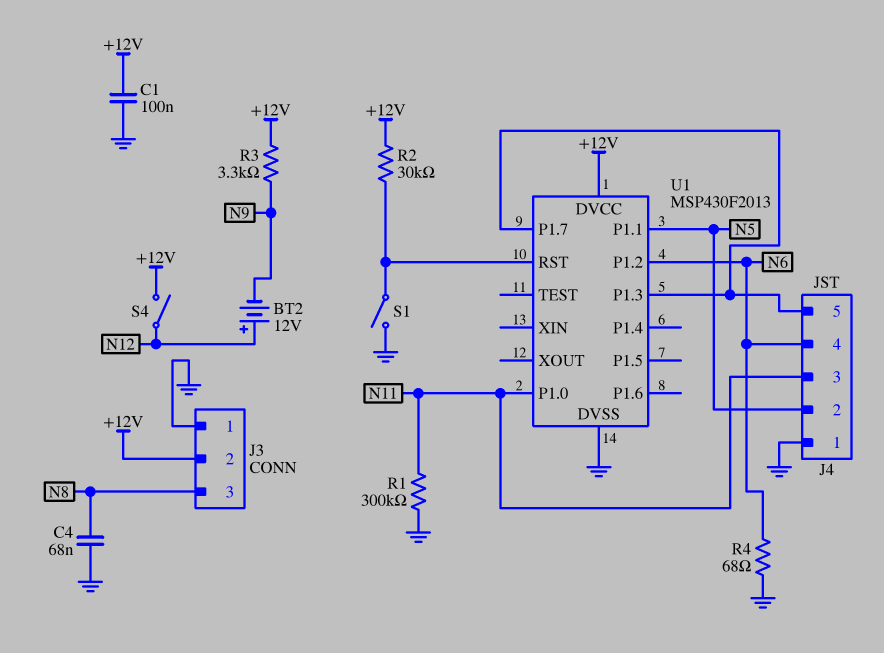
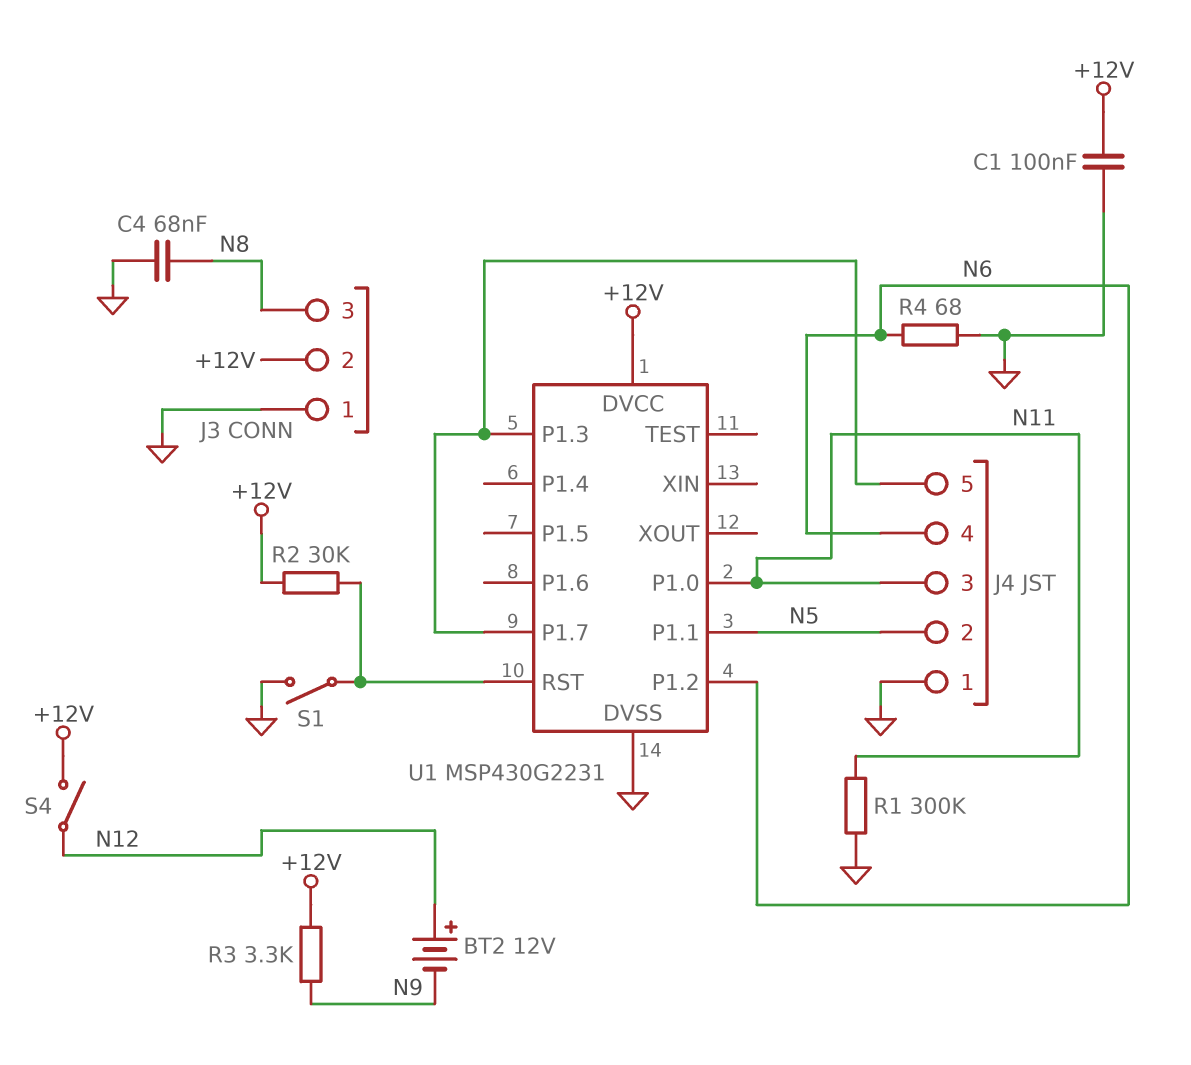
U1: MSP430F2013 -> MSP430G2231

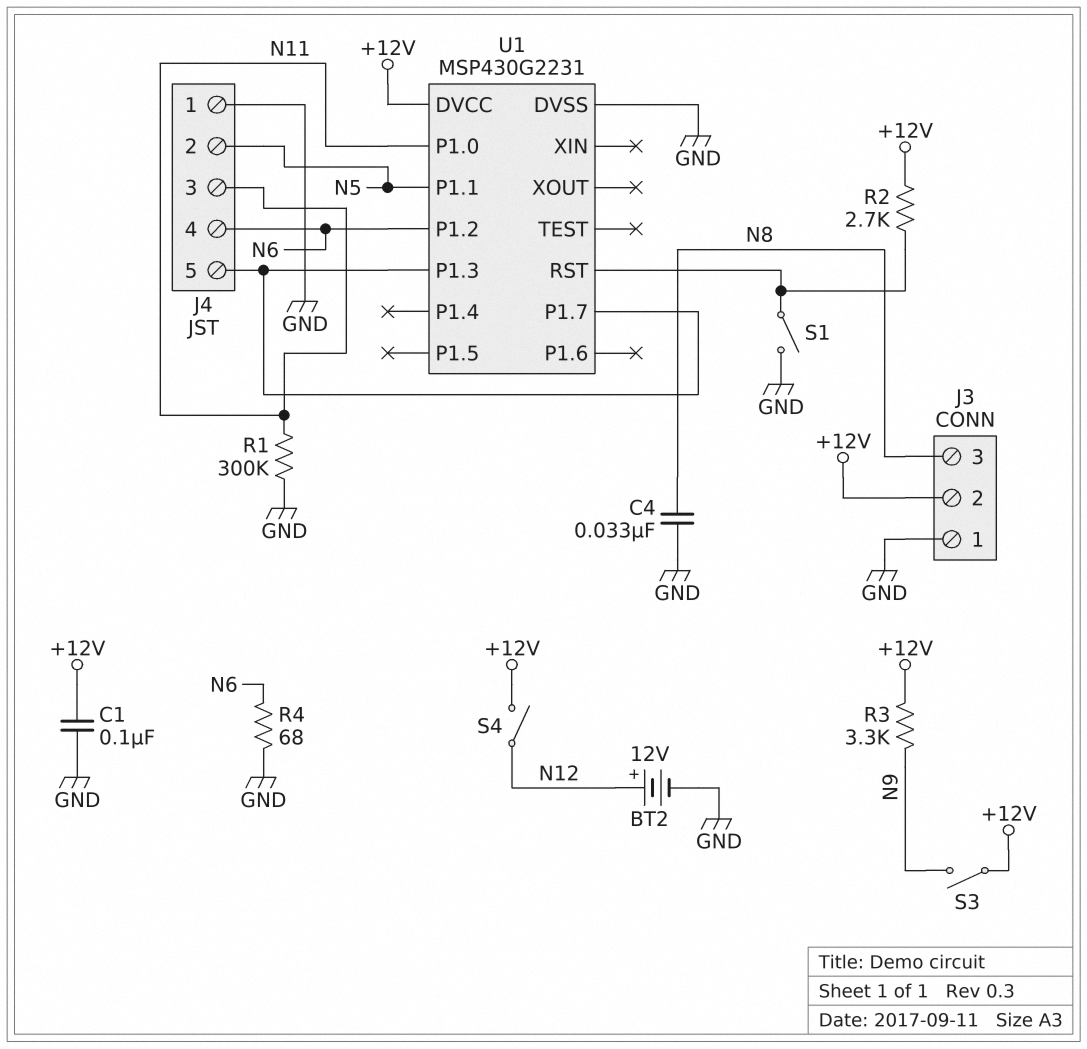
BT2: 12V (plus N12, minus N9) -> 12V (plus N12, minus GND)
C4: 68nF (GND, N8) -> 33nF (GND, N8)
R2: 30k (+12V, U1/RST) -> 2.7k (+12V, U1/RST)
S3: none -> switch (+12V, N9)

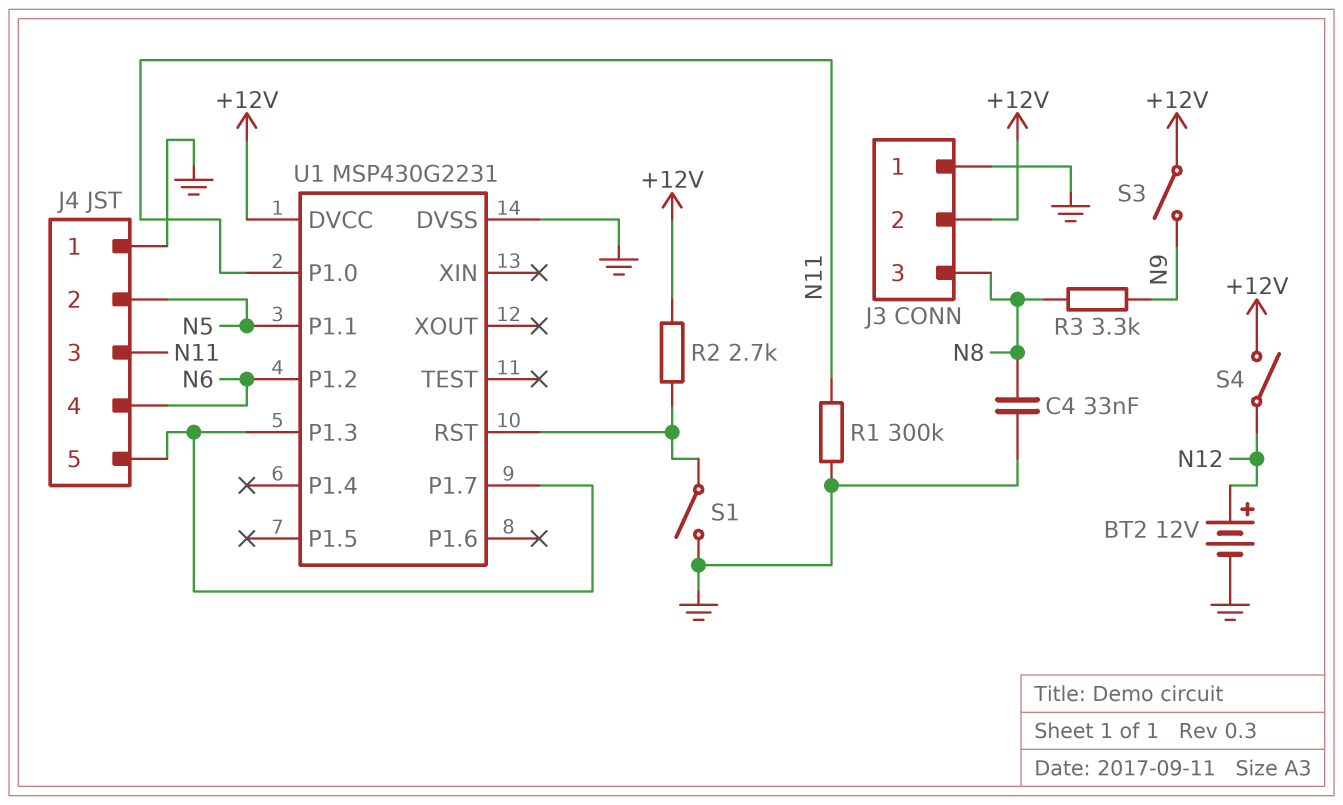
C1: 100nF (+12V, GND) -> none
R3: 3.3k (+12V, N9) -> 3.3k (N8, N9)
R4: 68 (GND, N6) -> none

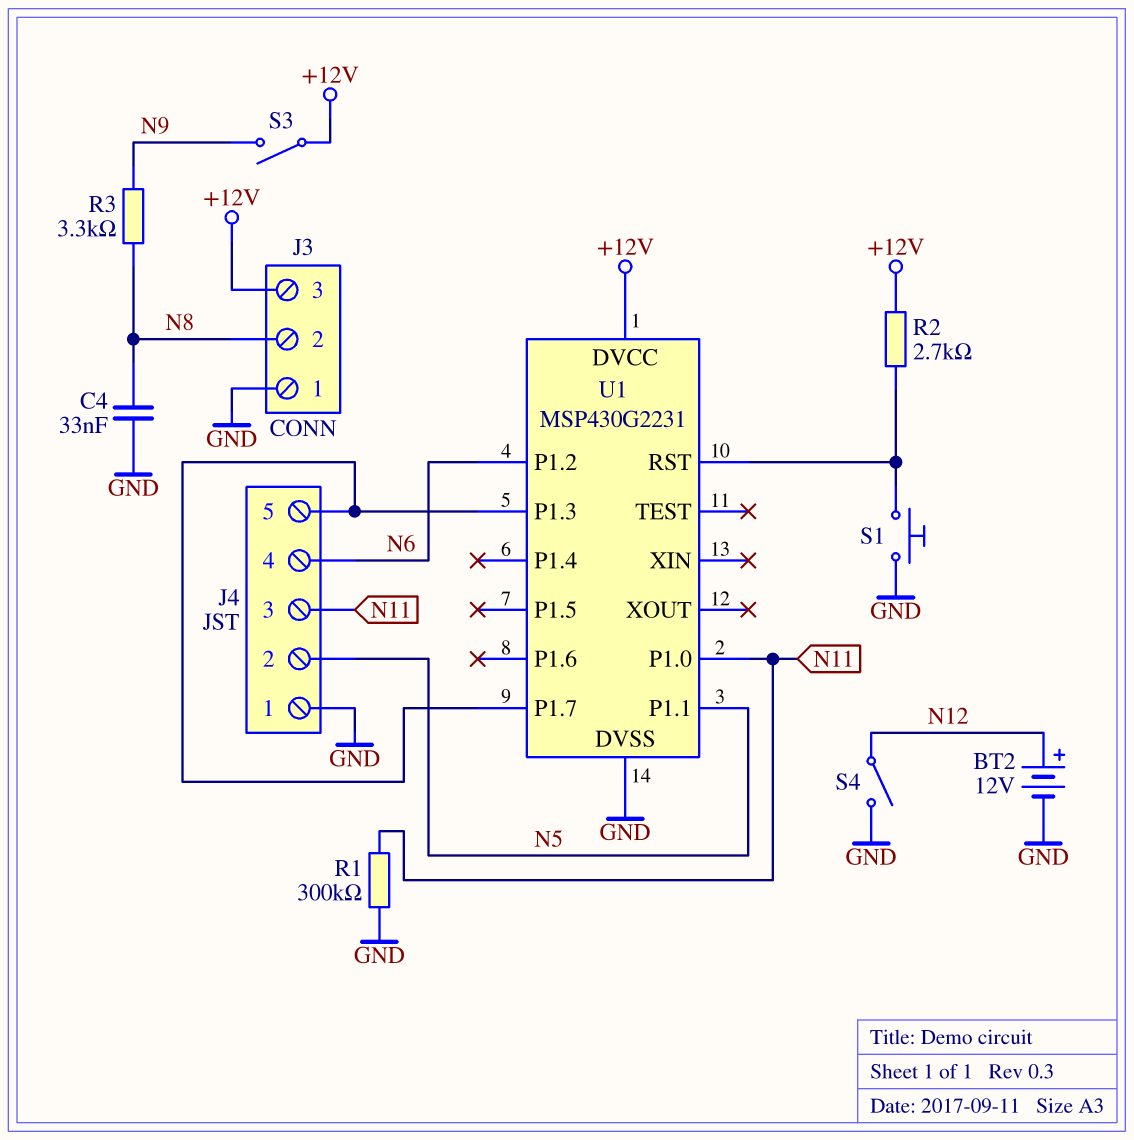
J3 pin 2: +12V -> N8
J3 pin 3: N8 -> +12V
S1: switch (GND, U1/RST) -> button (GND, U1/RST)
S4: switch (+12V, N12) -> switch (GND, N12)

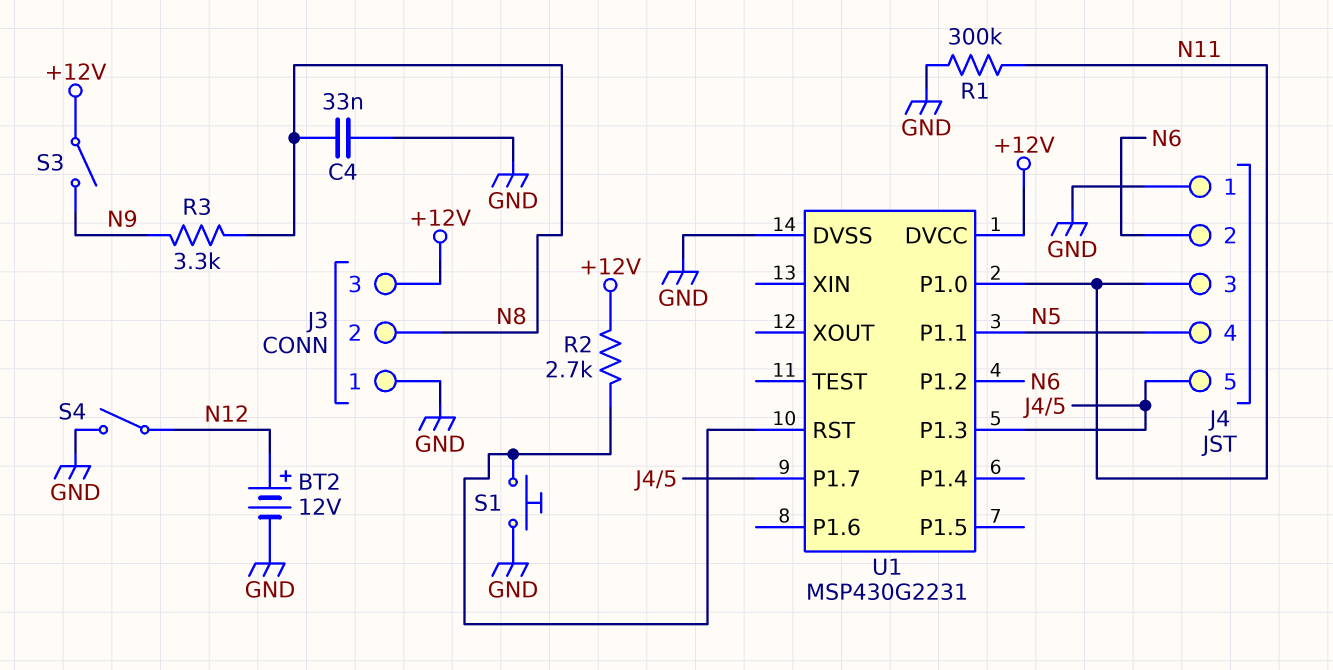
J4 pin 2: N5 -> N6
J4 pin 4: N6 -> N5

